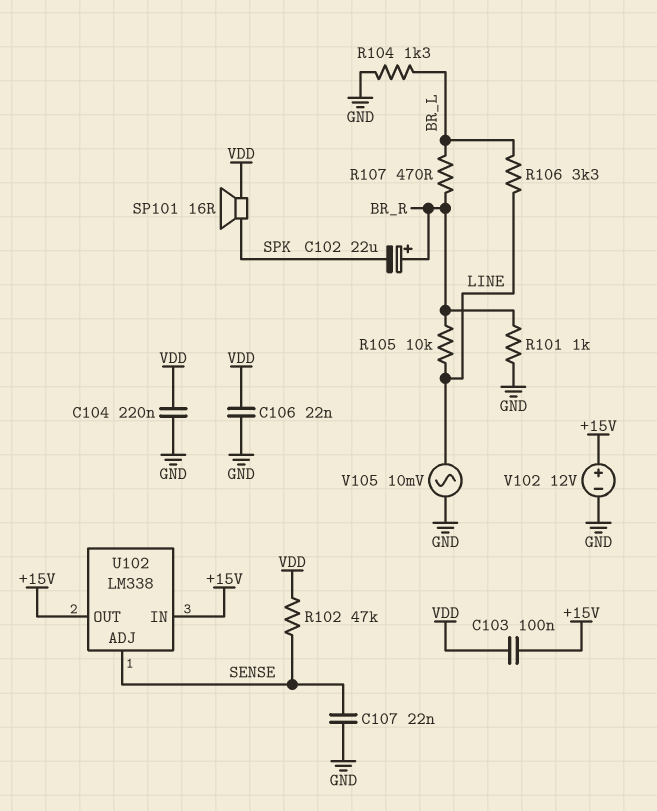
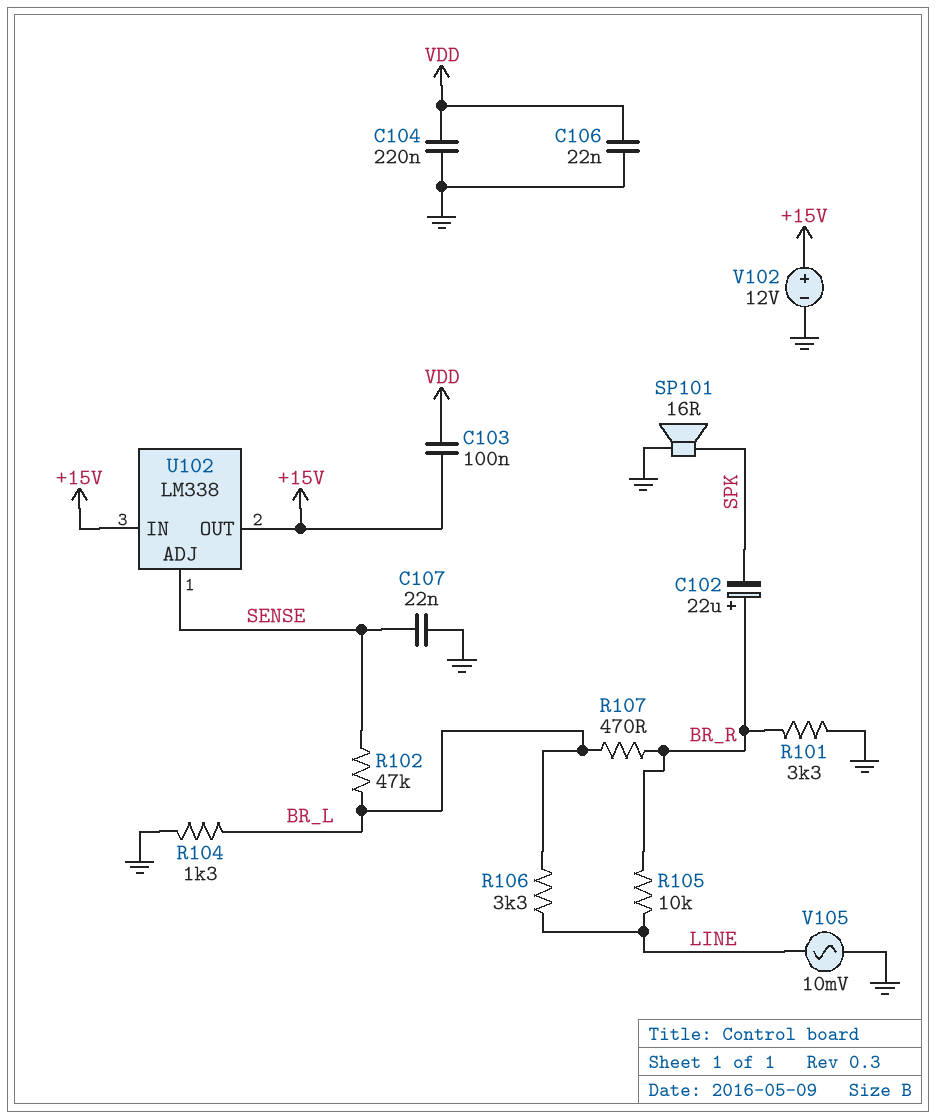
R101: 1k (BR_R, GND) -> 3.3k (BR_R, GND)
R102: 47k (SENSE, VDD) -> 47k (BR_L, SENSE)
SP101: speaker 16R (SPK, VDD) -> speaker 16R (GND, SPK)

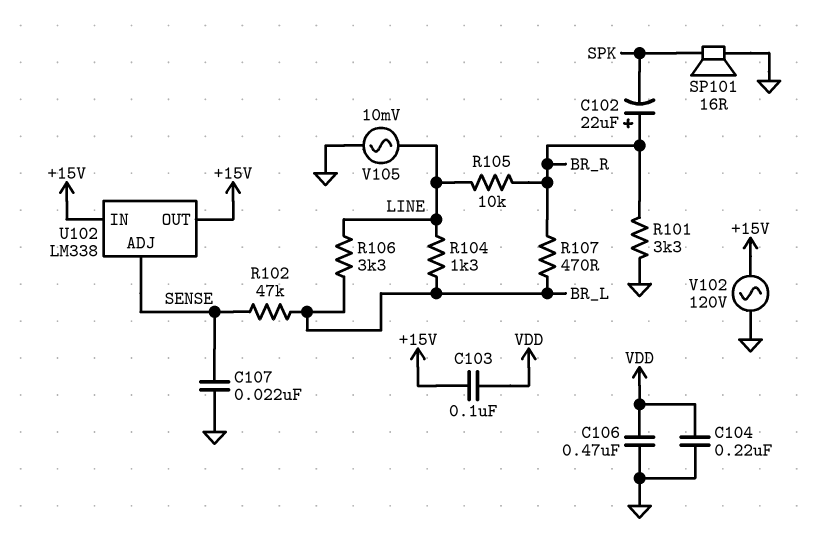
C106: 22nF (GND, VDD) -> 470nF (GND, VDD)
R104: 1.3k (BR_L, GND) -> 1.3k (BR_L, LINE)
V102: 12V (plus +15V, minus GND) -> AC 120V (+15V, GND)

